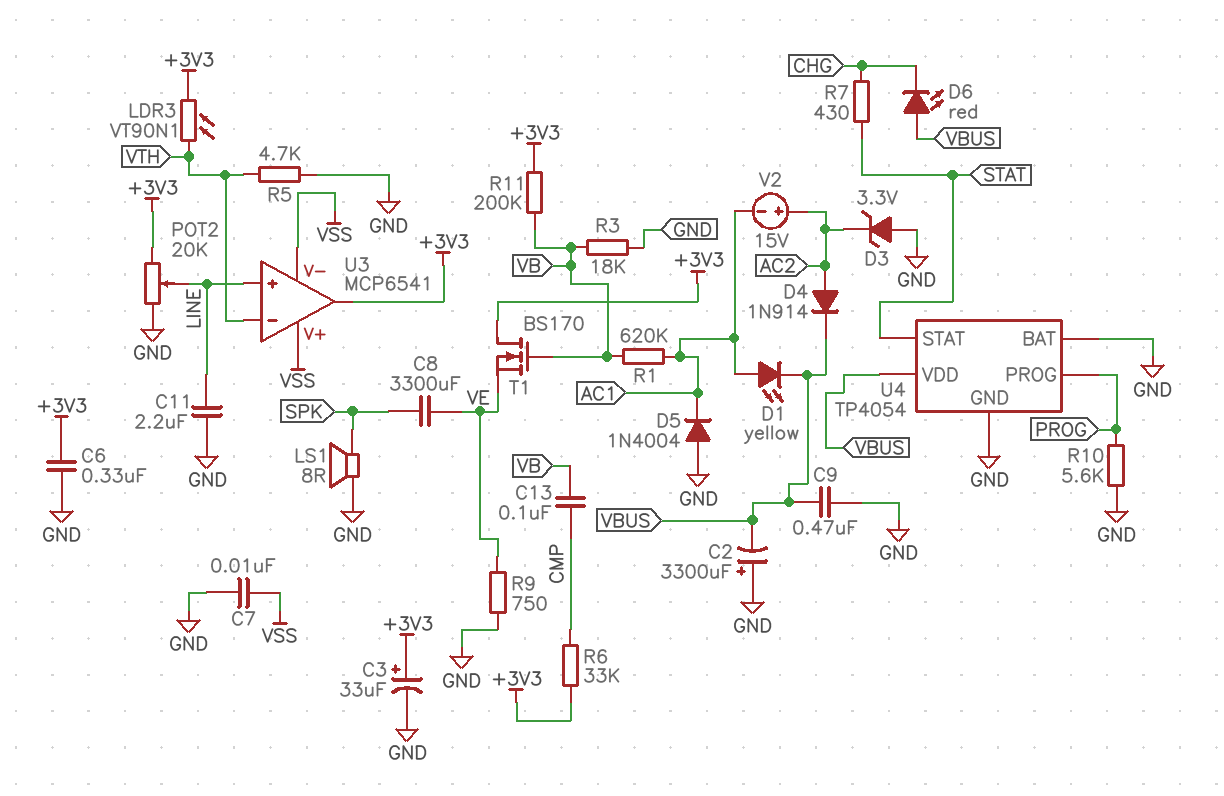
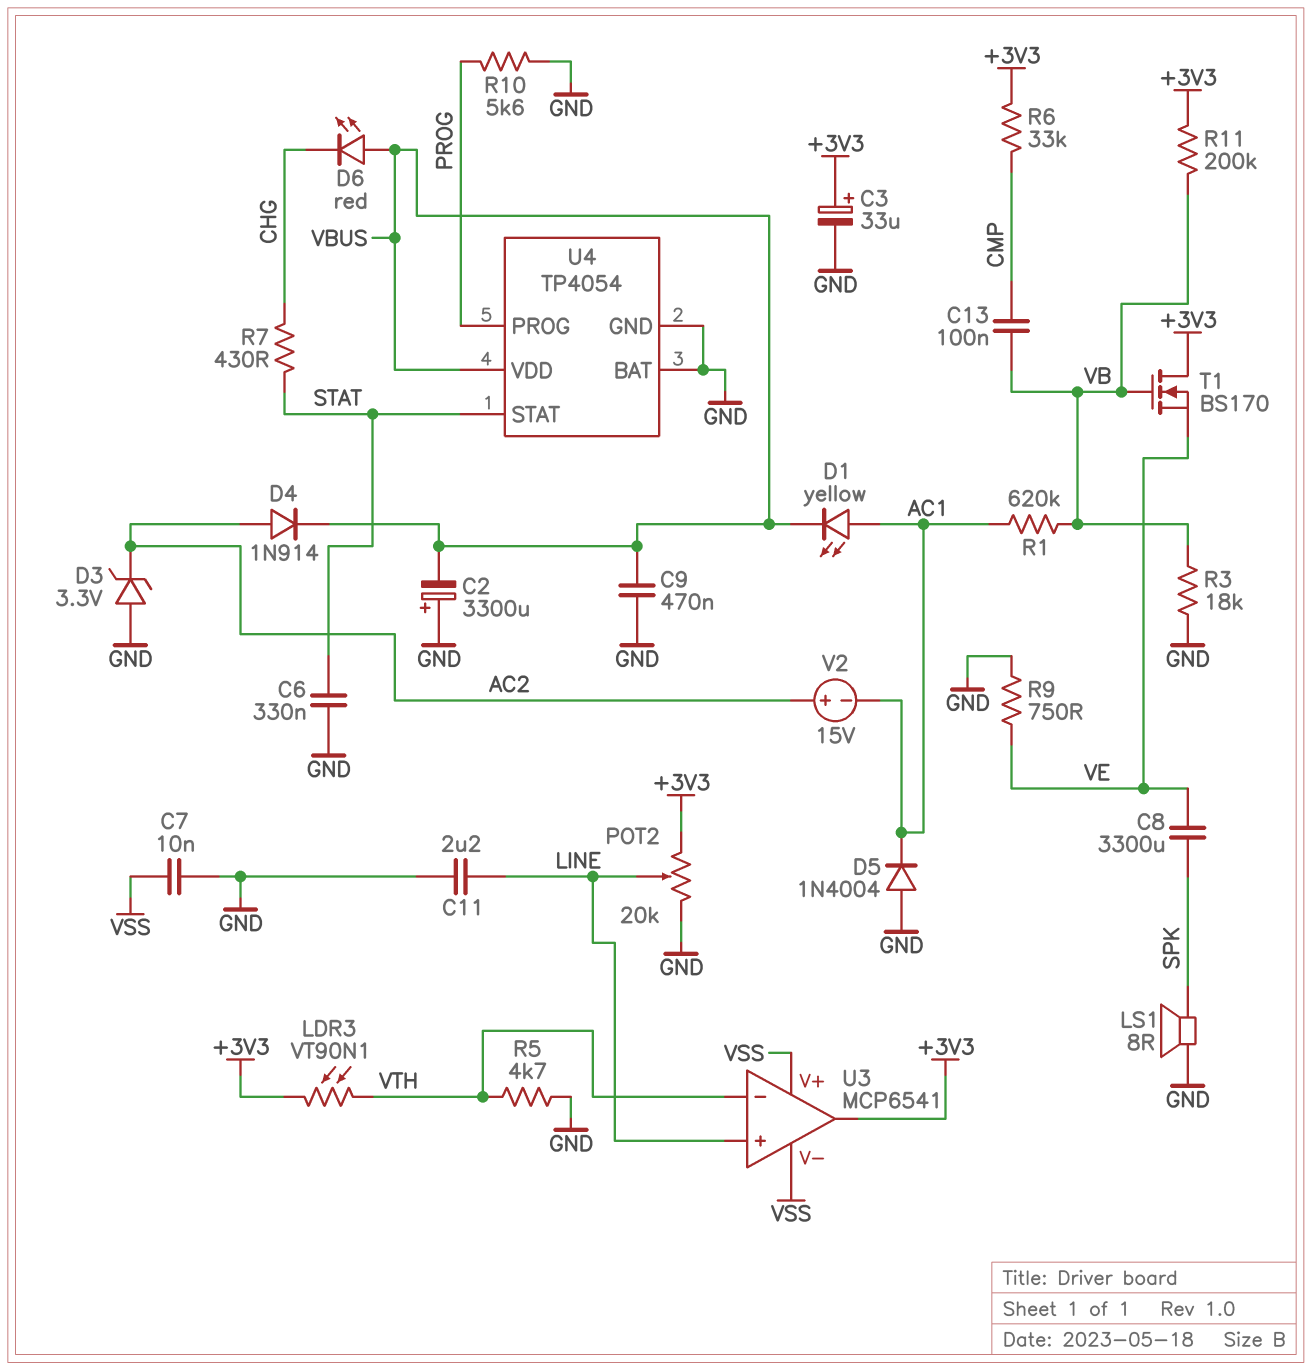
C6: 330nF (+3V3, GND) -> 330nF (GND, STAT)

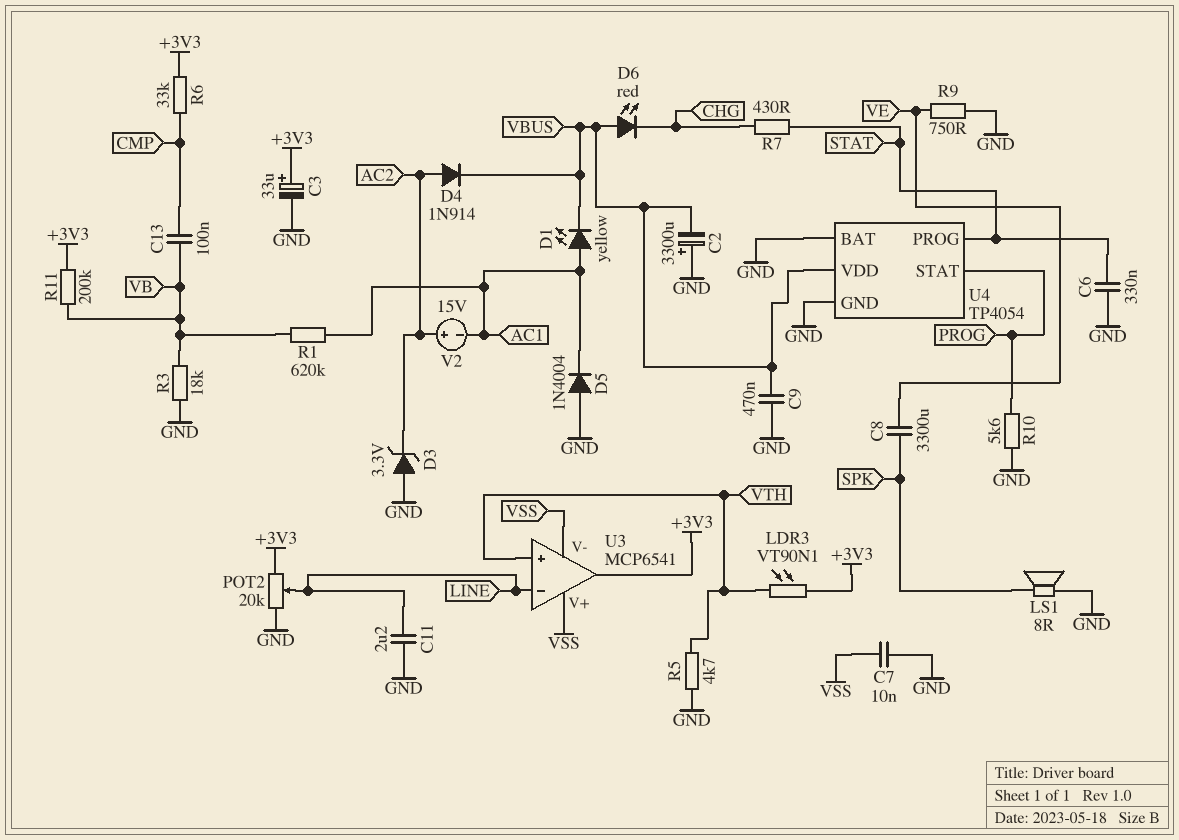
T1: NMOS BS170 (G VB, D +3V3, S VE) -> none
U3 pin in+: LINE -> VTH
U3 pin in-: VTH -> LINE
U4 pin PROG: PROG -> STAT
U4 pin STAT: STAT -> PROG

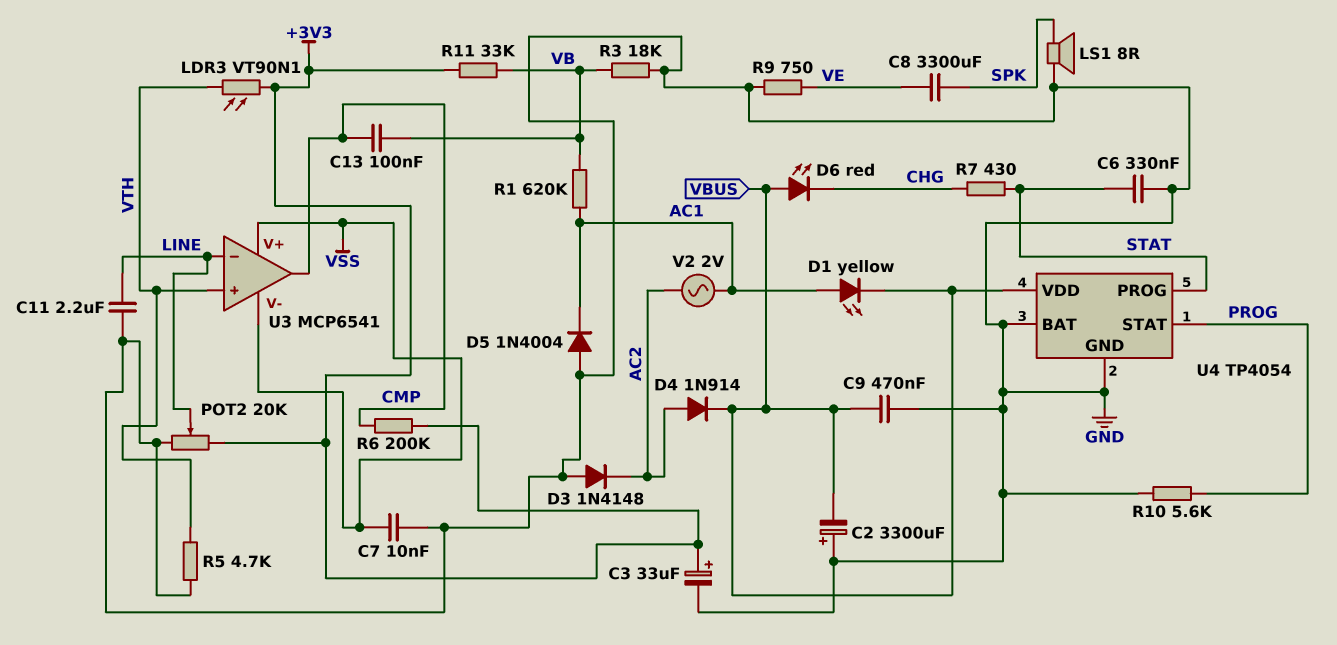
D3: zener 3.3V (A GND, K AC2) -> diode 1N4148 (A GND, K AC2)
R6: 33k (+3V3, CMP) -> 200k (+3V3, CMP)
R11: 200k (+3V3, VB) -> 33k (+3V3, VB)
U3 pin out: +3V3 -> CMP
V2: 15V (plus AC2, minus AC1) -> AC 2V (AC1, AC2)

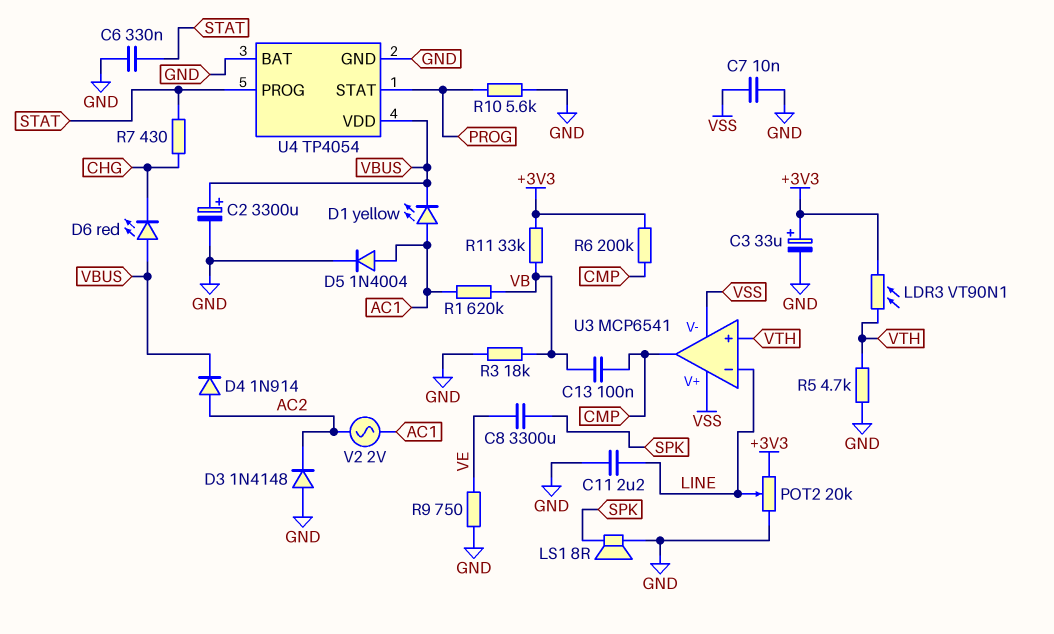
C2: 3300uF (plus GND, minus VBUS) -> 3300uF (plus VBUS, minus GND)
C9: 470nF (GND, VBUS) -> none
D5: diode 1N4004 (A GND, K AC1) -> diode 1N4004 (A AC1, K GND)

